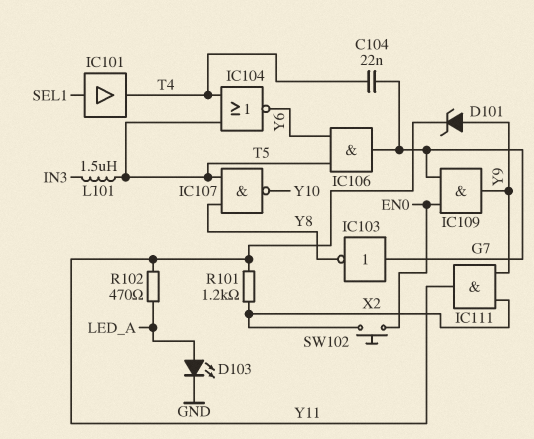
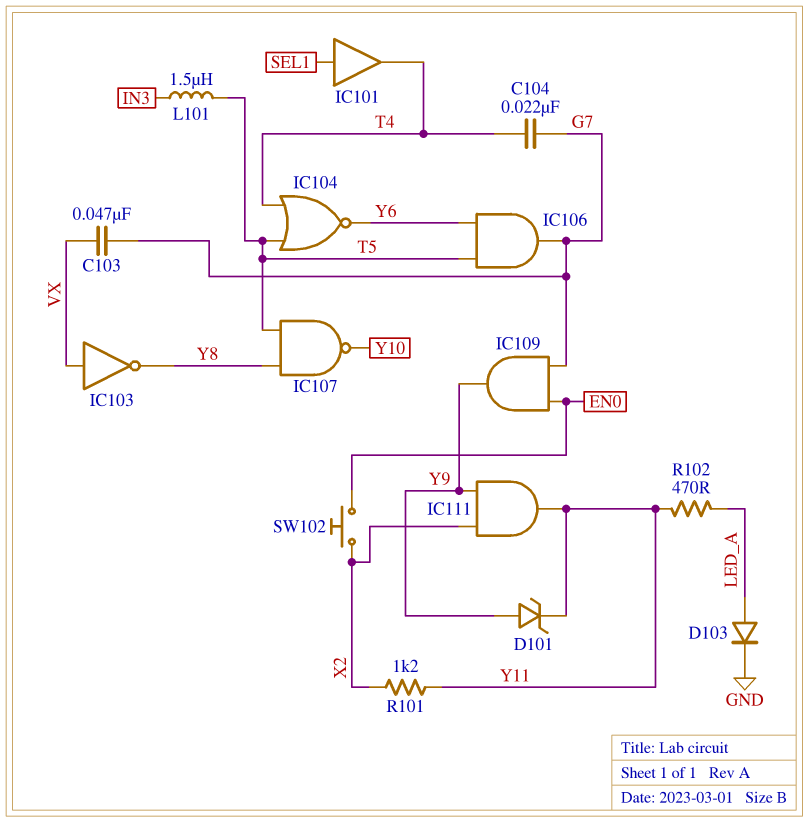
C103: none -> 47nF (G7, VX)
D103: LED (A LED_A, K GND) -> diode (A LED_A, K GND)
IC103: NOT (in G7, out Y8) -> NOT (in VX, out Y8)

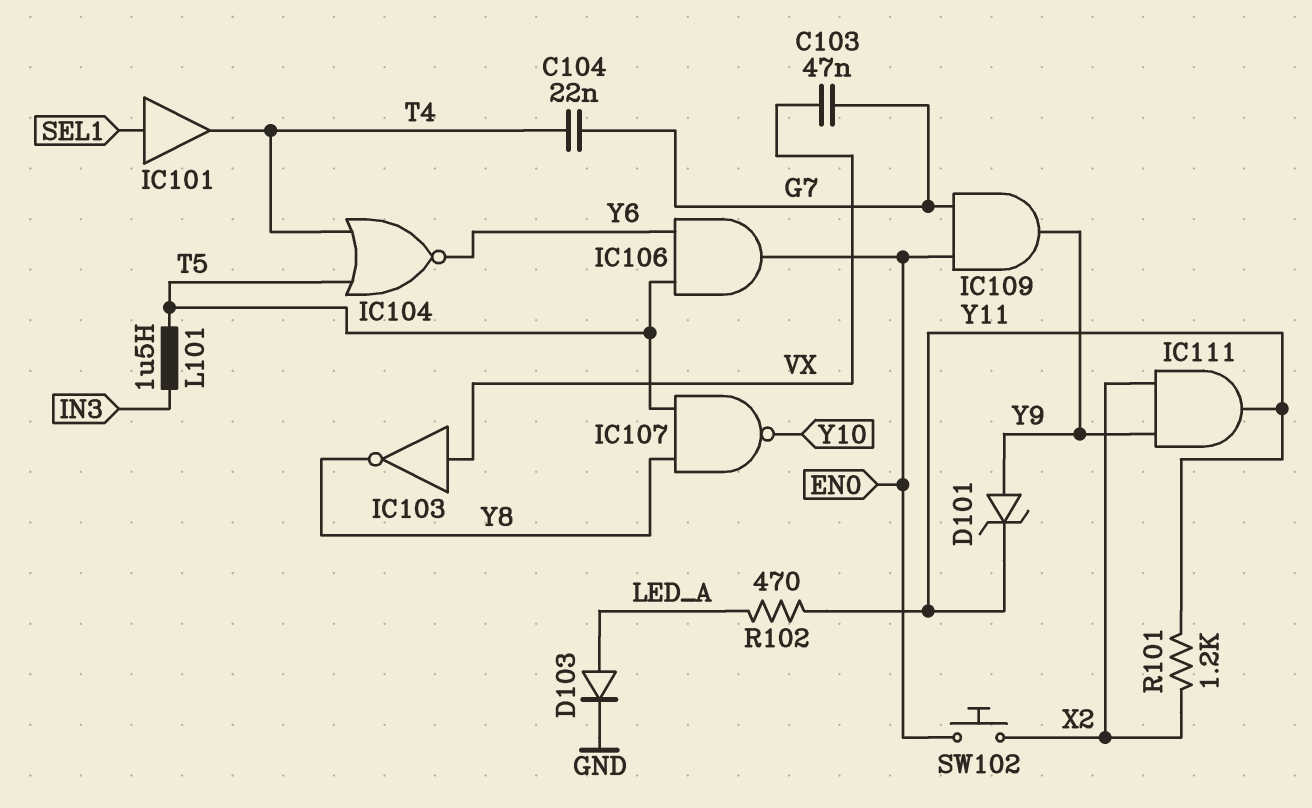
IC106: AND (in T5, in Y6, out G7) -> AND (in T5, in Y6, out EN0)

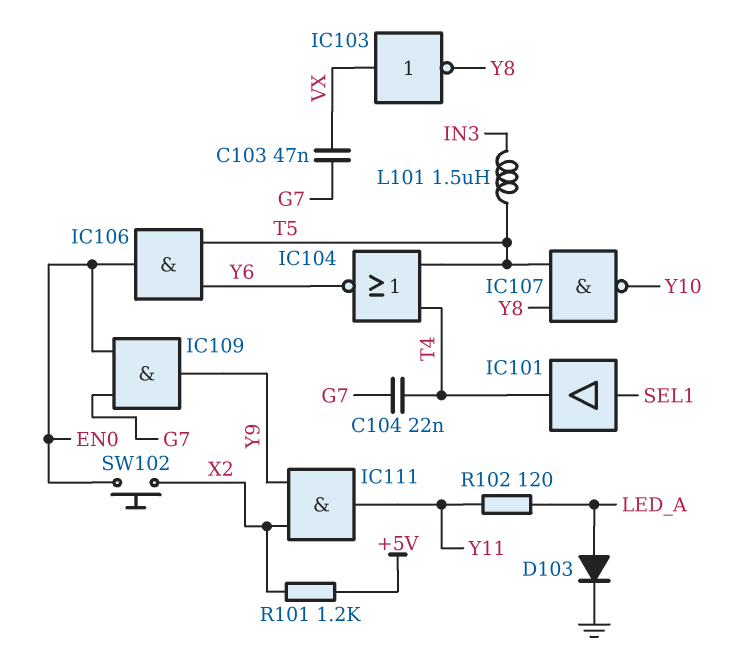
D101: zener (A Y9, K Y11) -> none
R101: 1.2k (X2, Y11) -> 1.2k (+5V, X2)
R102: 470 (LED_A, Y11) -> 120 (LED_A, Y11)

